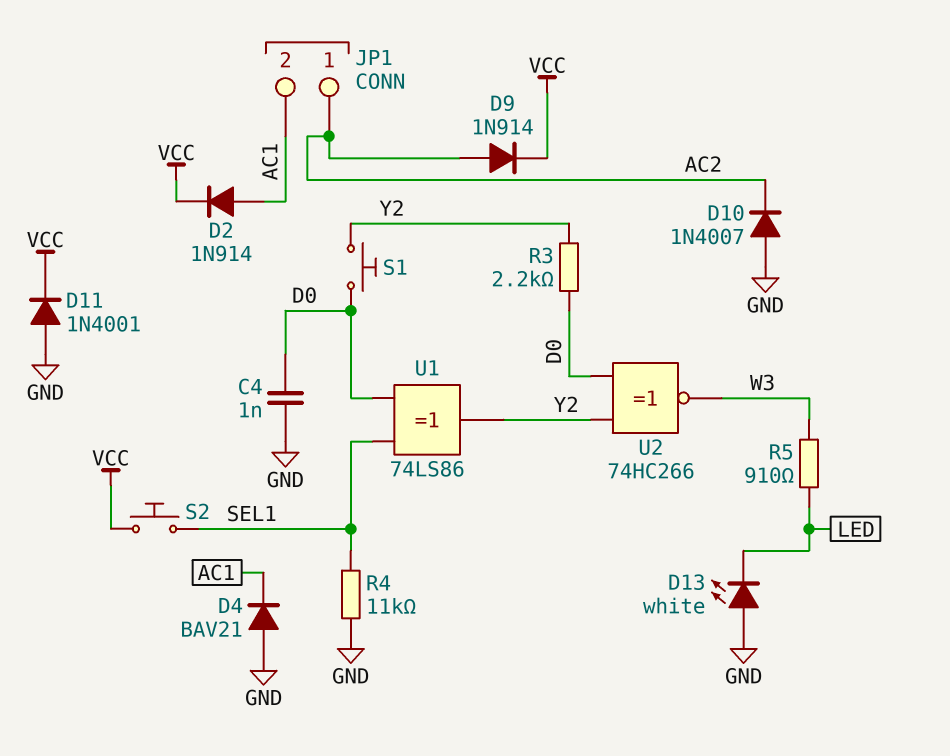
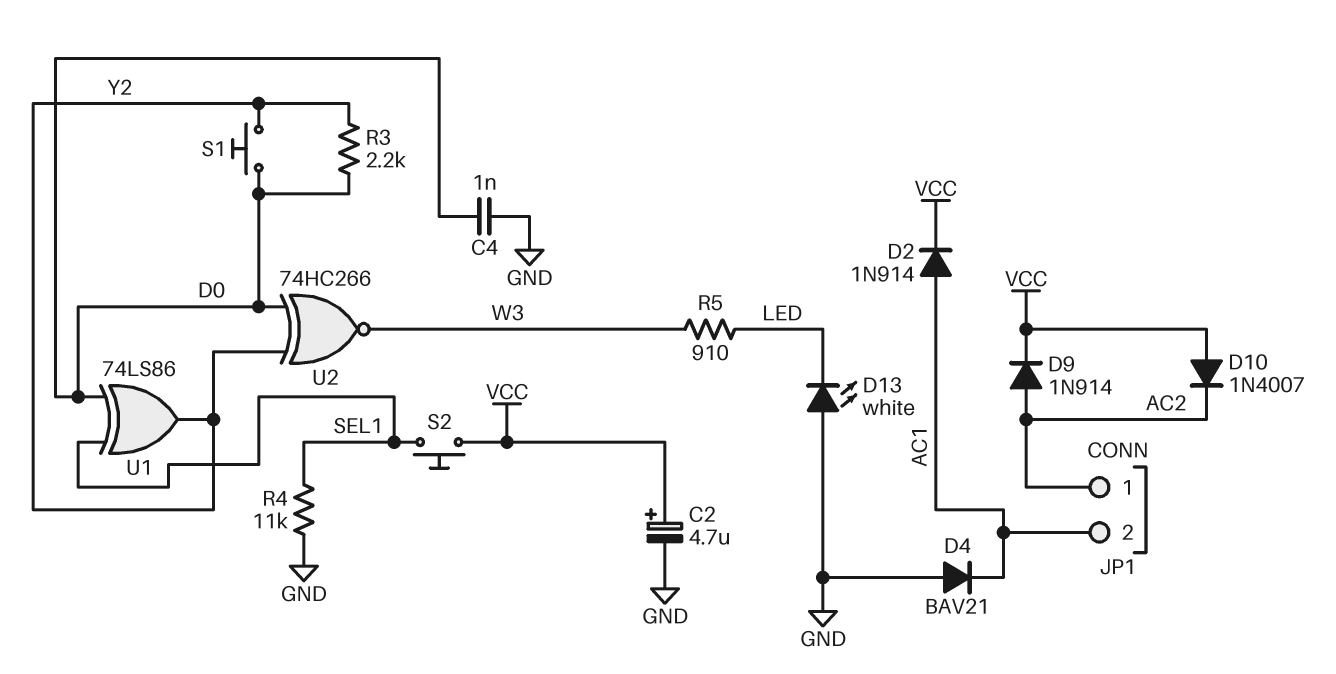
C2: none -> 4.7uF (plus VCC, minus GND)
D10: diode 1N4007 (A GND, K AC2) -> diode 1N4007 (A VCC, K AC2)
D11: diode 1N4001 (A GND, K VCC) -> none

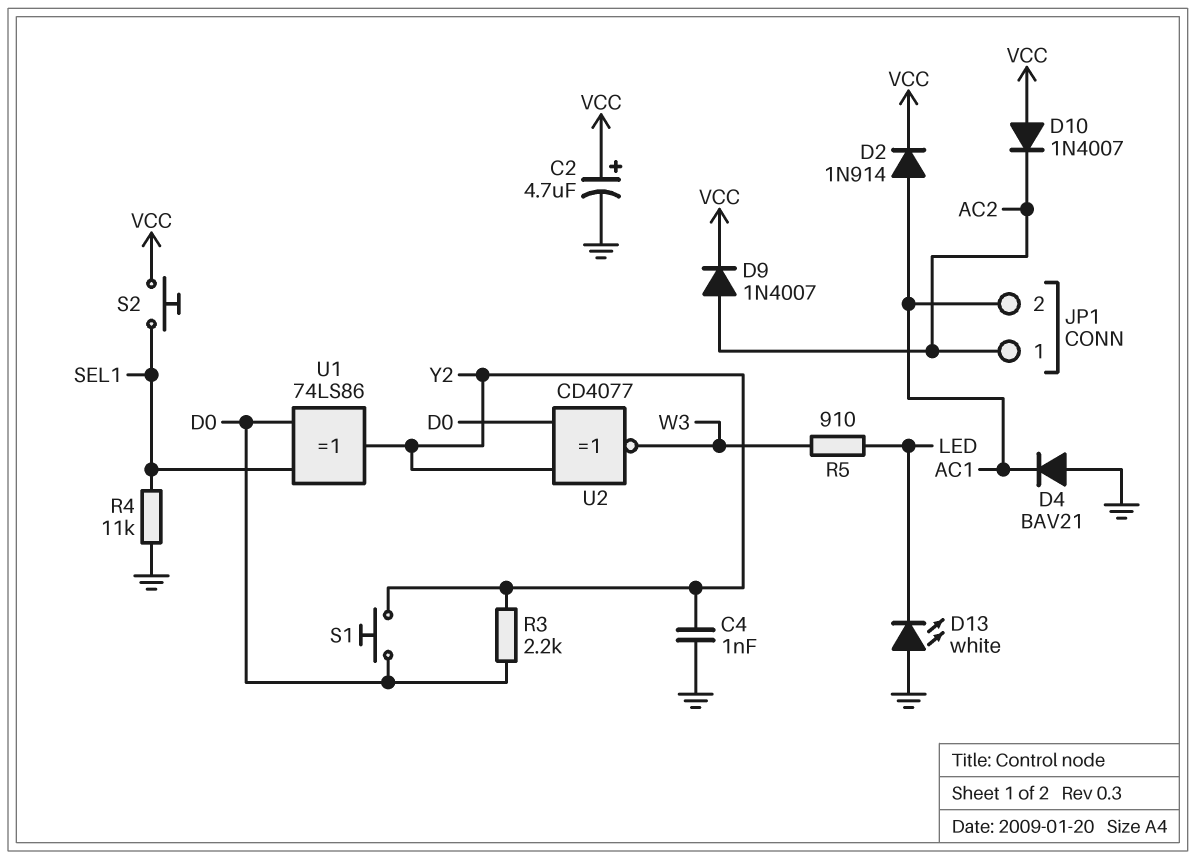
C4: 1nF (D0, GND) -> 1nF (GND, Y2)
D9: diode 1N914 (A AC2, K VCC) -> diode 1N4007 (A AC2, K VCC)
U2: XNOR 74HC266 (in D0, in Y2, out W3) -> XNOR CD4077 (in D0, in Y2, out W3)

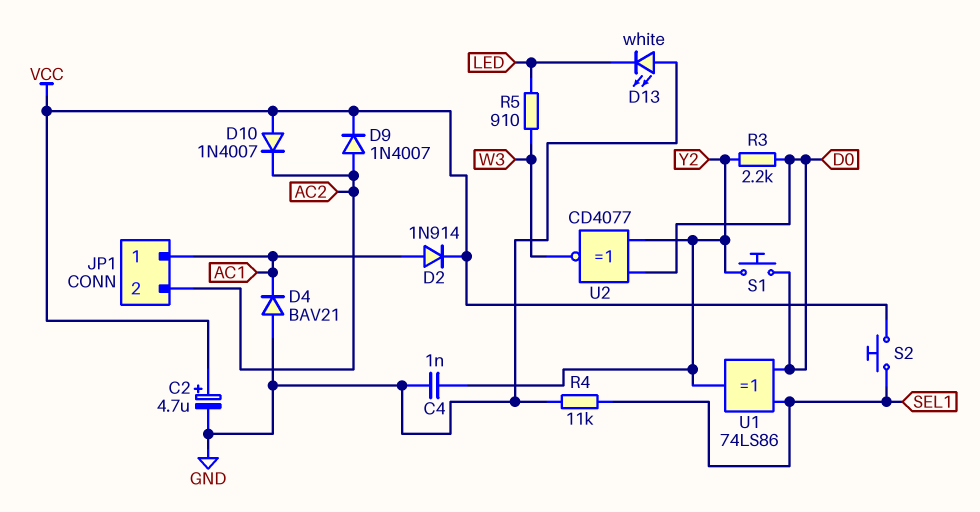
JP1 pin 1: AC2 -> AC1
JP1 pin 2: AC1 -> AC2

